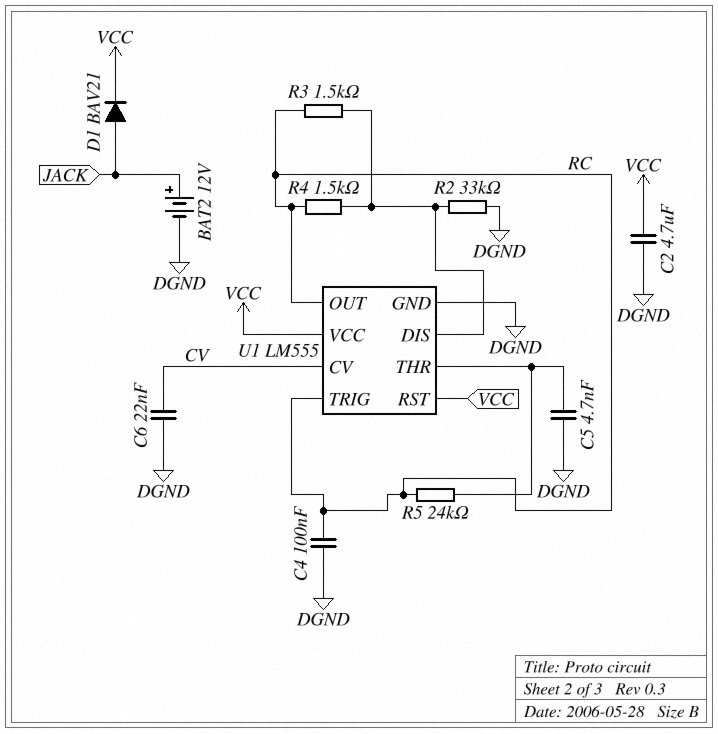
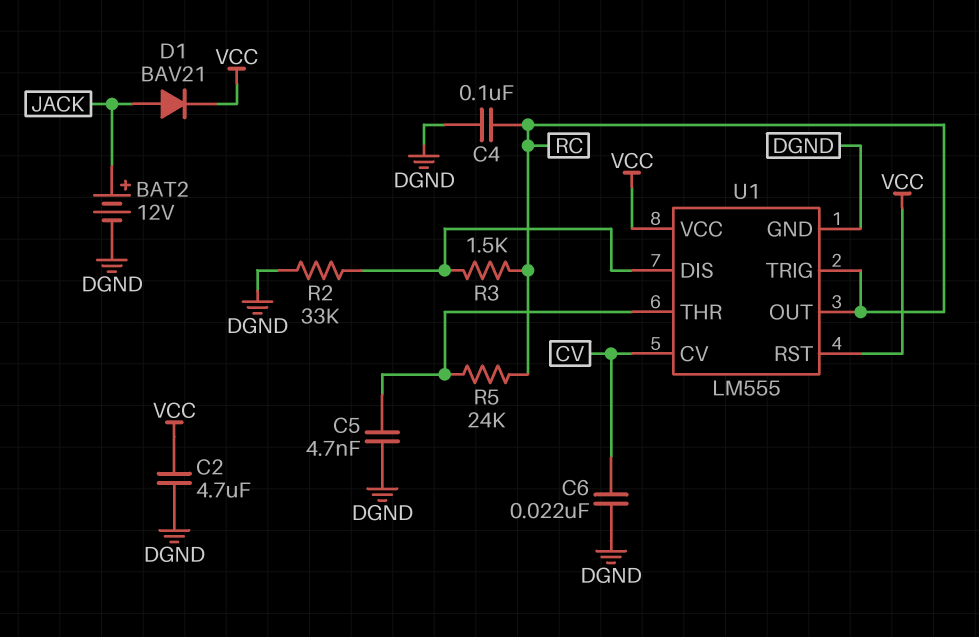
R4: 1.5k (RC, U1/DIS) -> none

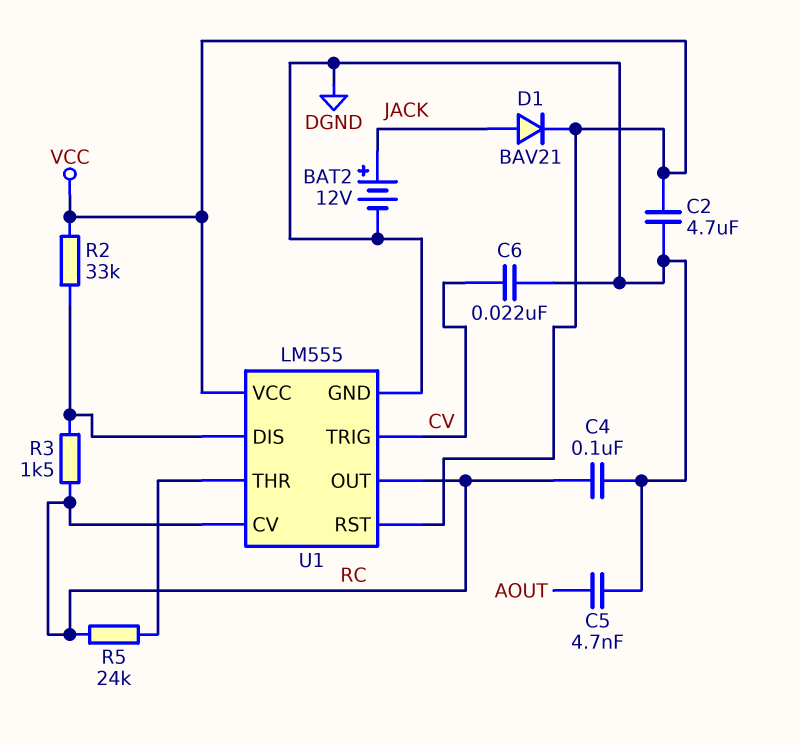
C5: 4.7nF (DGND, U1/THR) -> 4.7nF (AOUT, DGND)
R2: 33k (DGND, U1/DIS) -> 33k (U1/DIS, VCC)
U1 pin CV: CV -> RC
U1 pin TRIG: RC -> CV

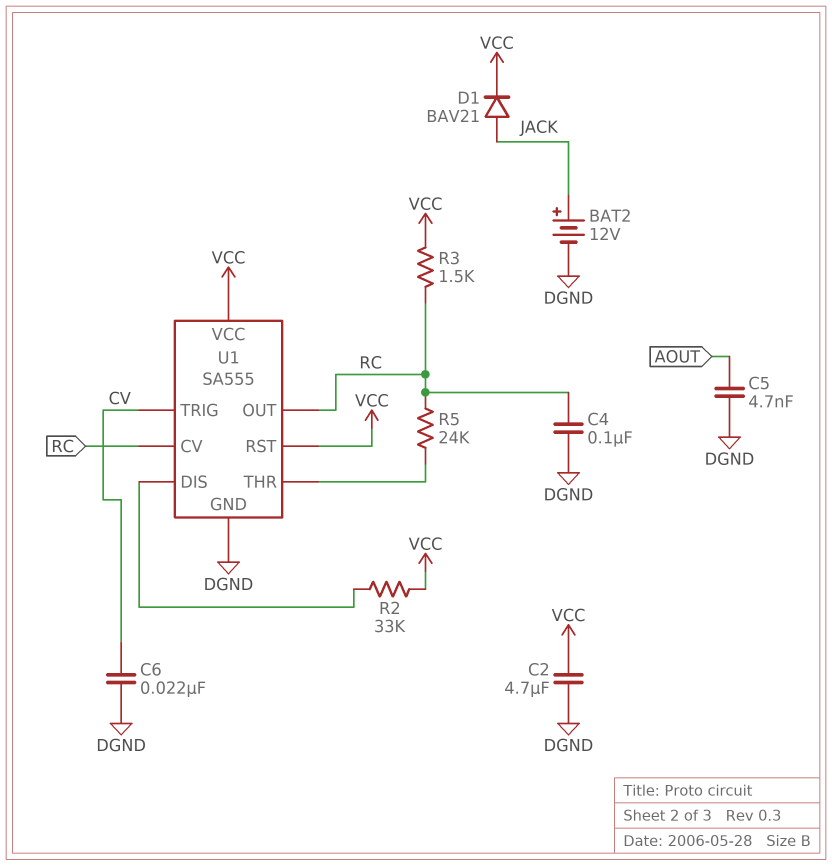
R3: 1.5k (RC, U1/DIS) -> 1.5k (RC, VCC)
U1: LM555 -> SA555

